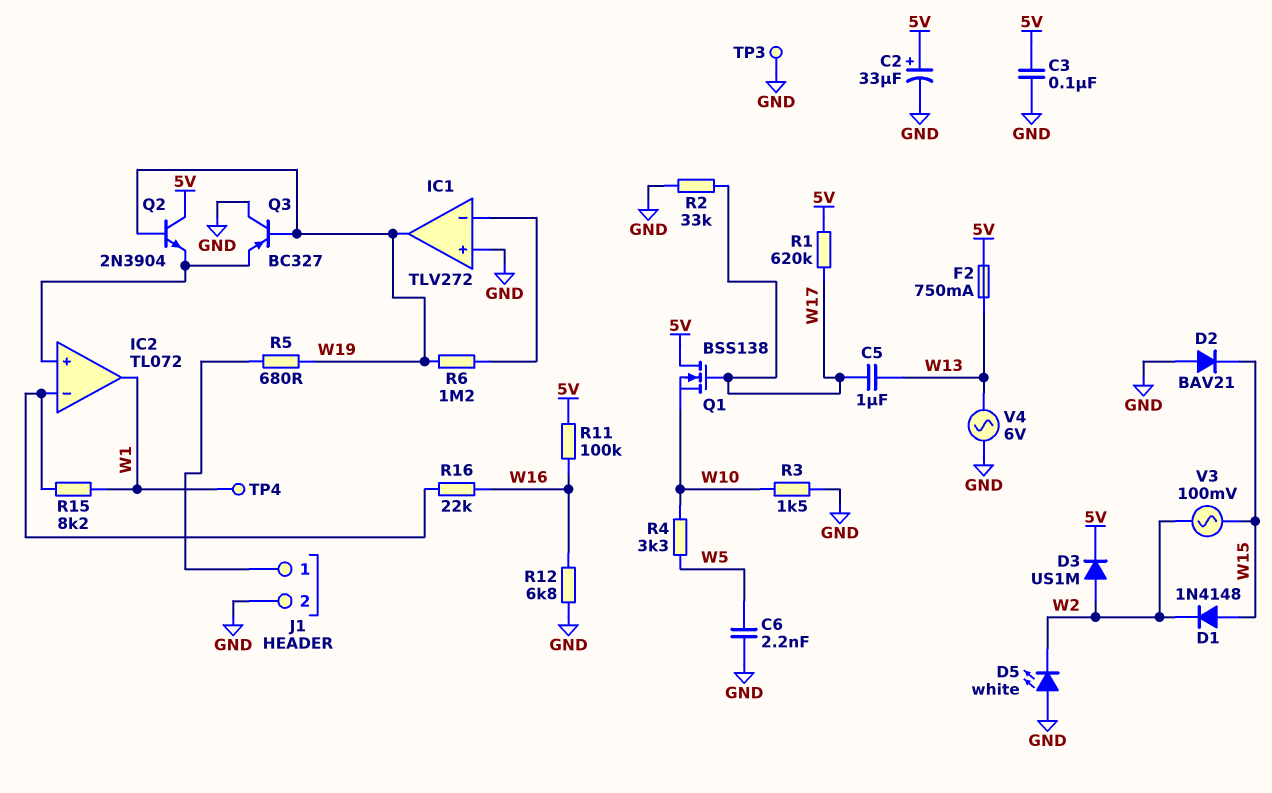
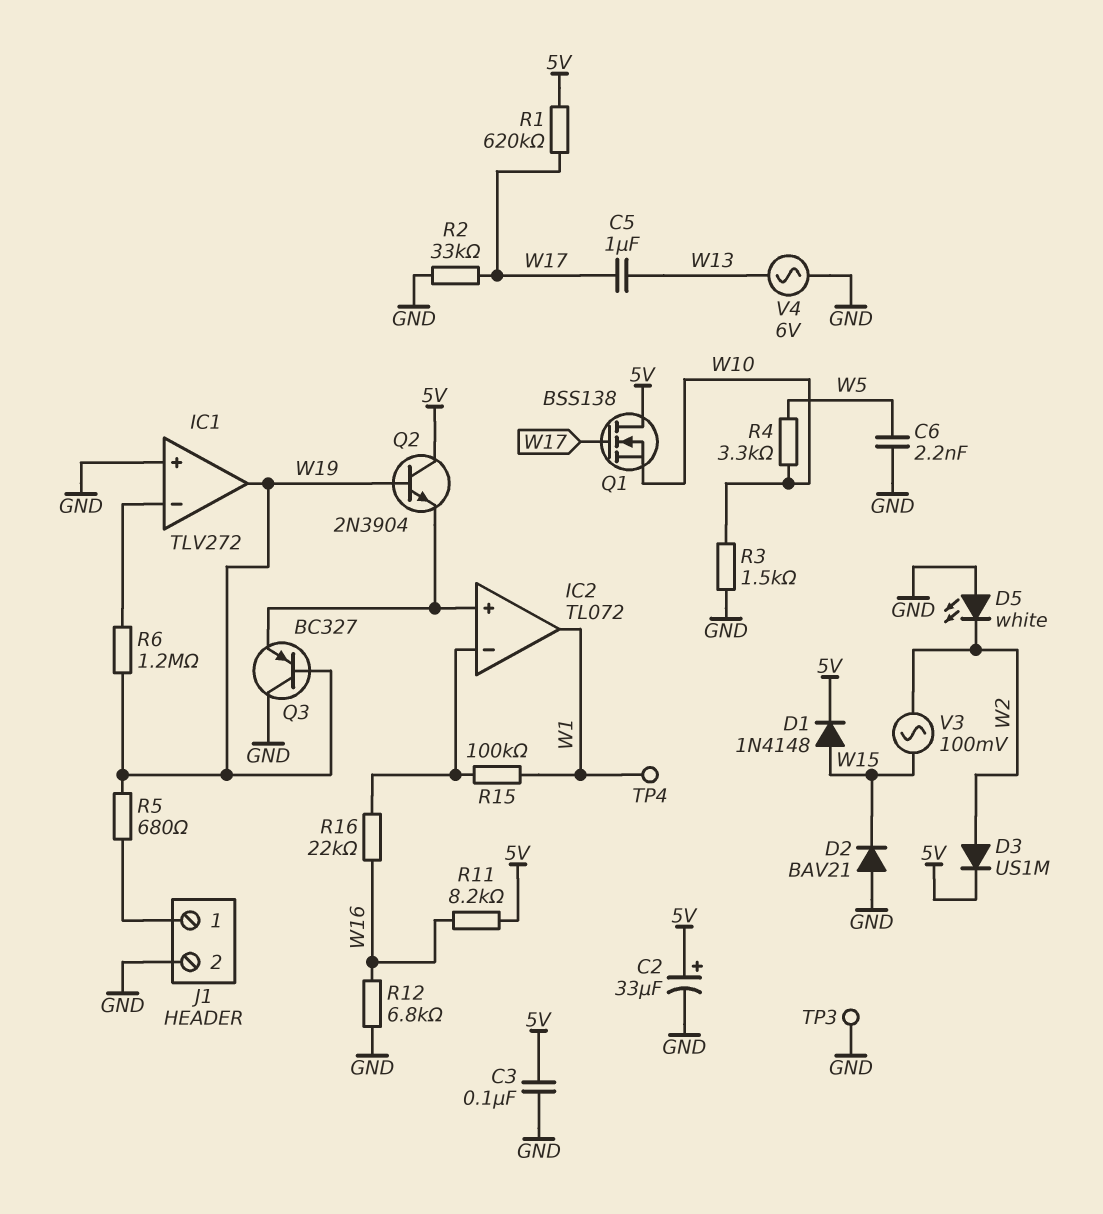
D1: diode 1N4148 (A W15, K W2) -> diode 1N4148 (A W15, K 5V)
F2: 750mA (5V, W13) -> none
R11: 100k (5V, W16) -> 8.2k (5V, W16)
R15: 8.2k (IC2/in-, W1) -> 100k (IC2/in-, W1)

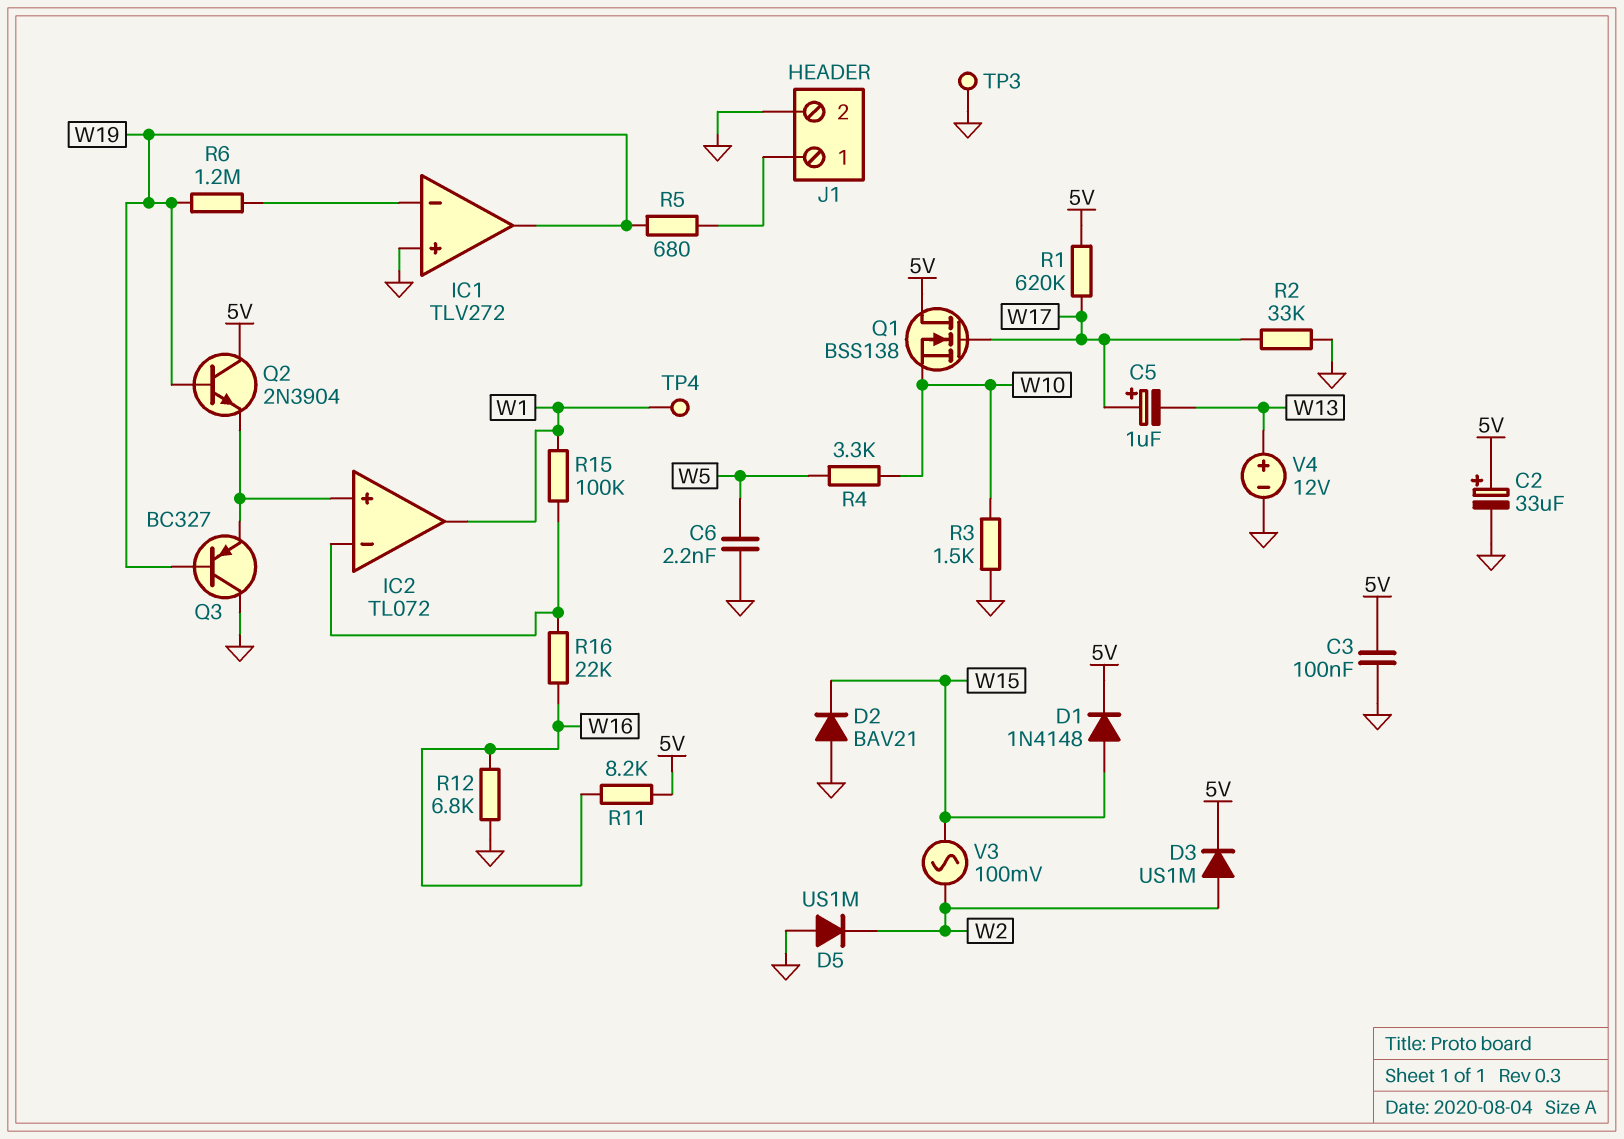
C5: 1uF (W13, W17) -> 1uF (plus W17, minus W13)
D5: LED white (A GND, K W2) -> diode US1M (A GND, K W2)
V4: AC 6V (GND, W13) -> 12V (plus W13, minus GND)

